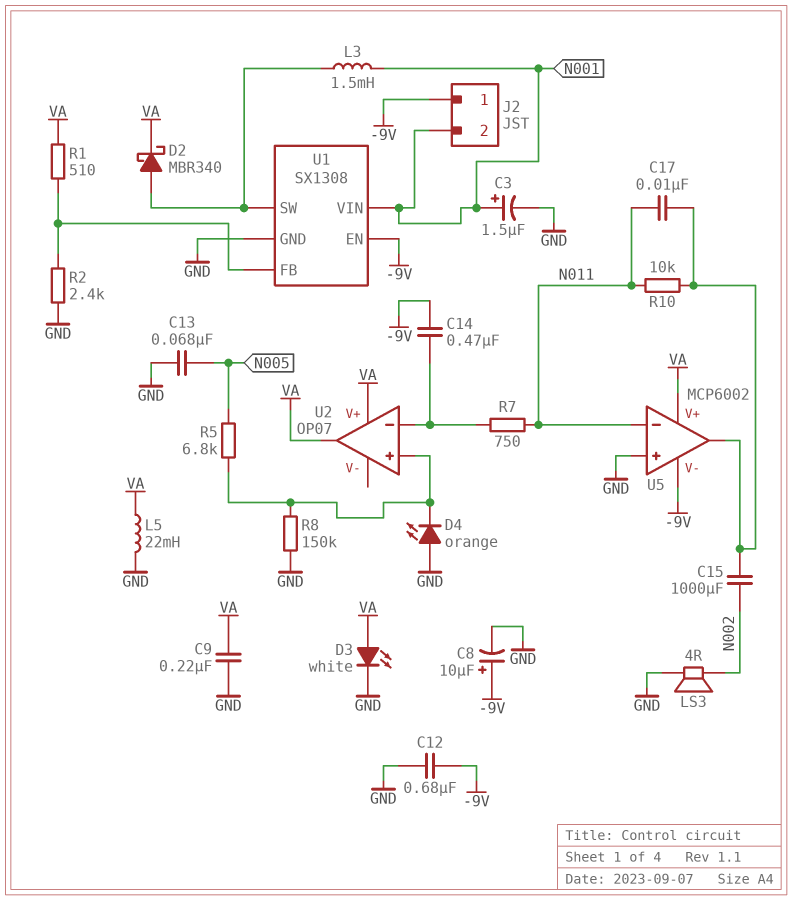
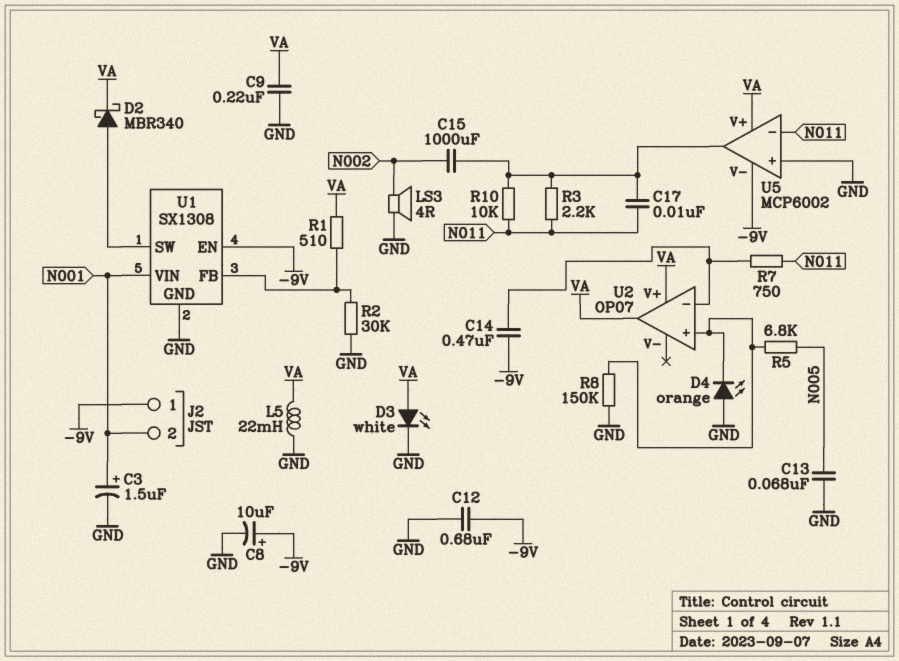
L3: 1.5mH (N001, U1/SW) -> none
R2: 2.4k (GND, U1/FB) -> 30k (GND, U1/FB)
R3: none -> 2.2k (N011, U5/out)

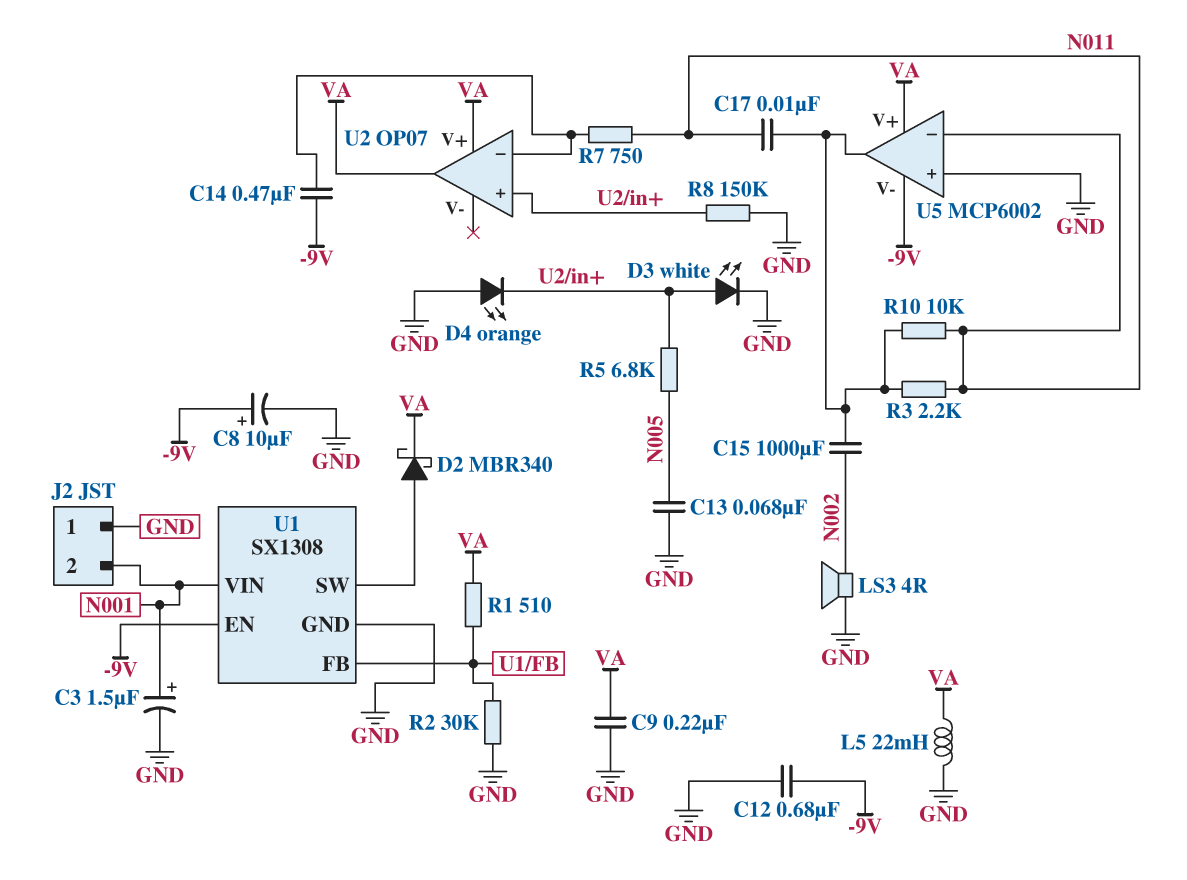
D3: LED white (A VA, K GND) -> LED white (A U2/in+, K GND)
J2 pin 1: -9V -> GND

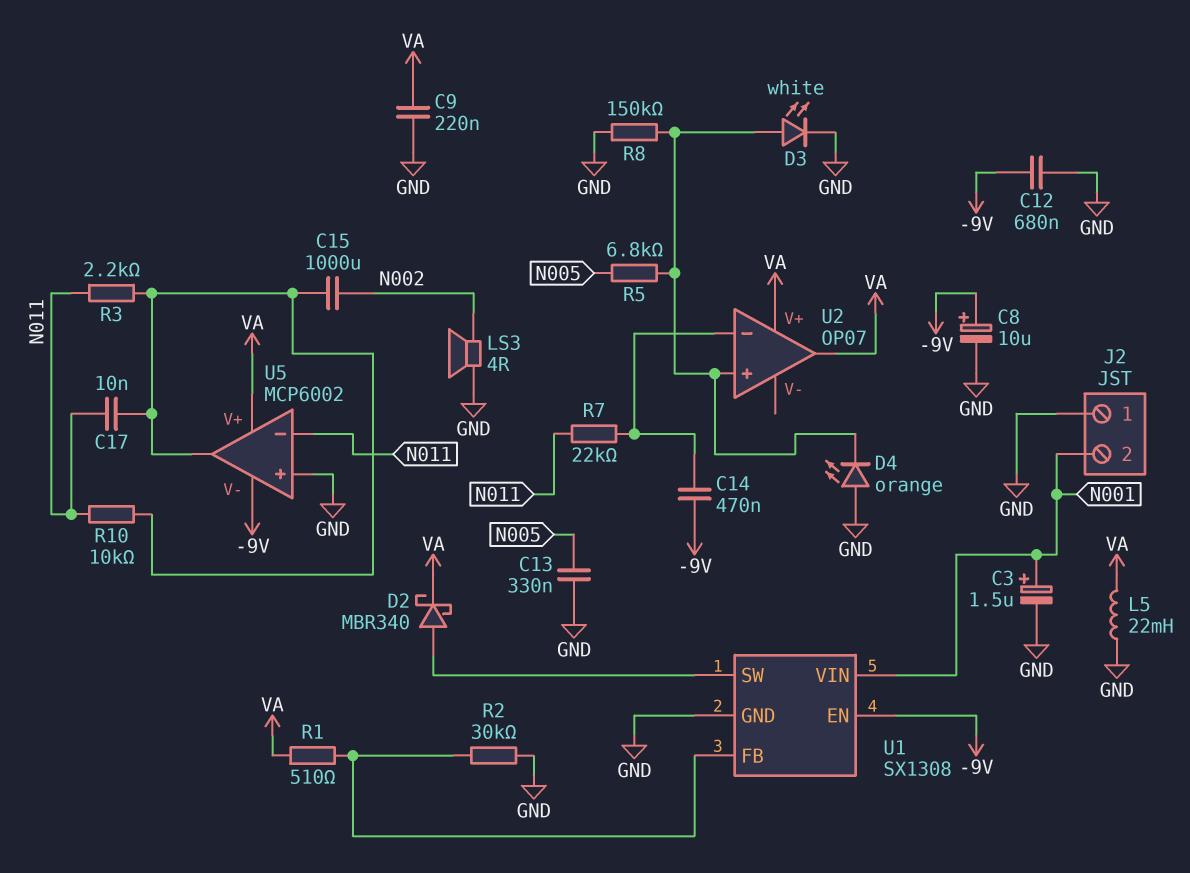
C13: 68nF (GND, N005) -> 330nF (GND, N005)
R7: 750 (N011, U2/in-) -> 22k (N011, U2/in-)

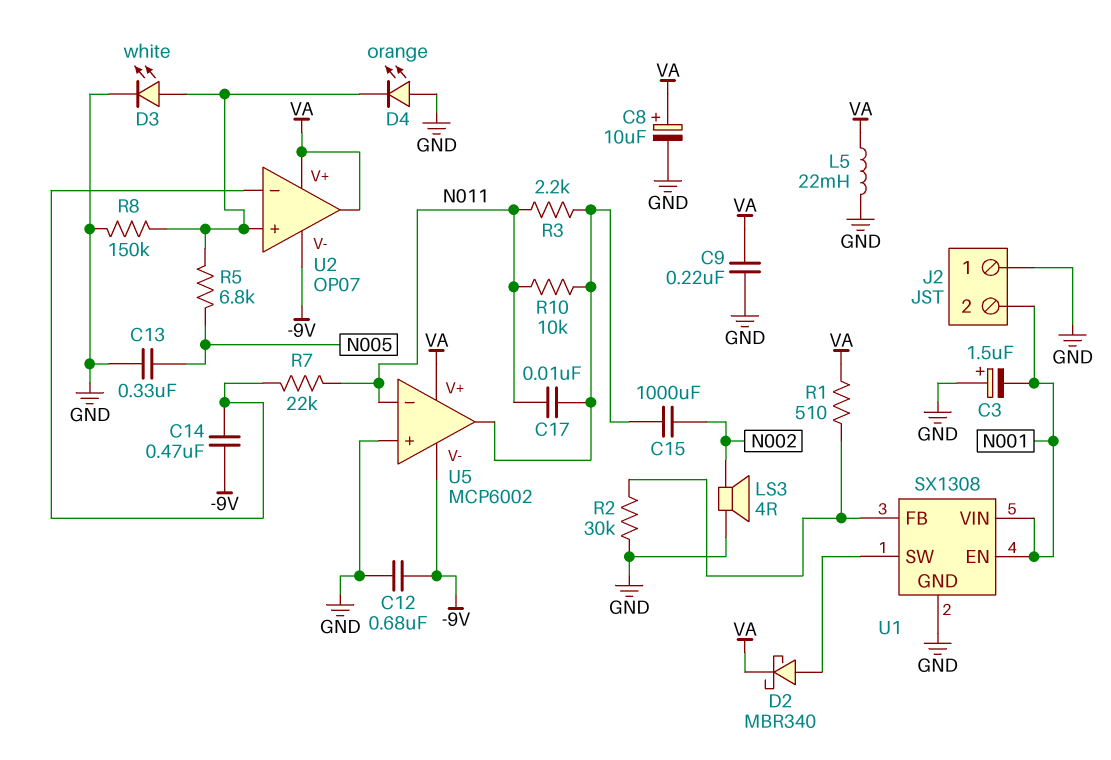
C3: 1.5uF (plus N001, minus GND) -> 1.5uF (plus GND, minus N001)
C8: 10uF (plus -9V, minus GND) -> 10uF (plus VA, minus GND)
U1 pin EN: -9V -> N001
U2 pin V-: none -> -9V

